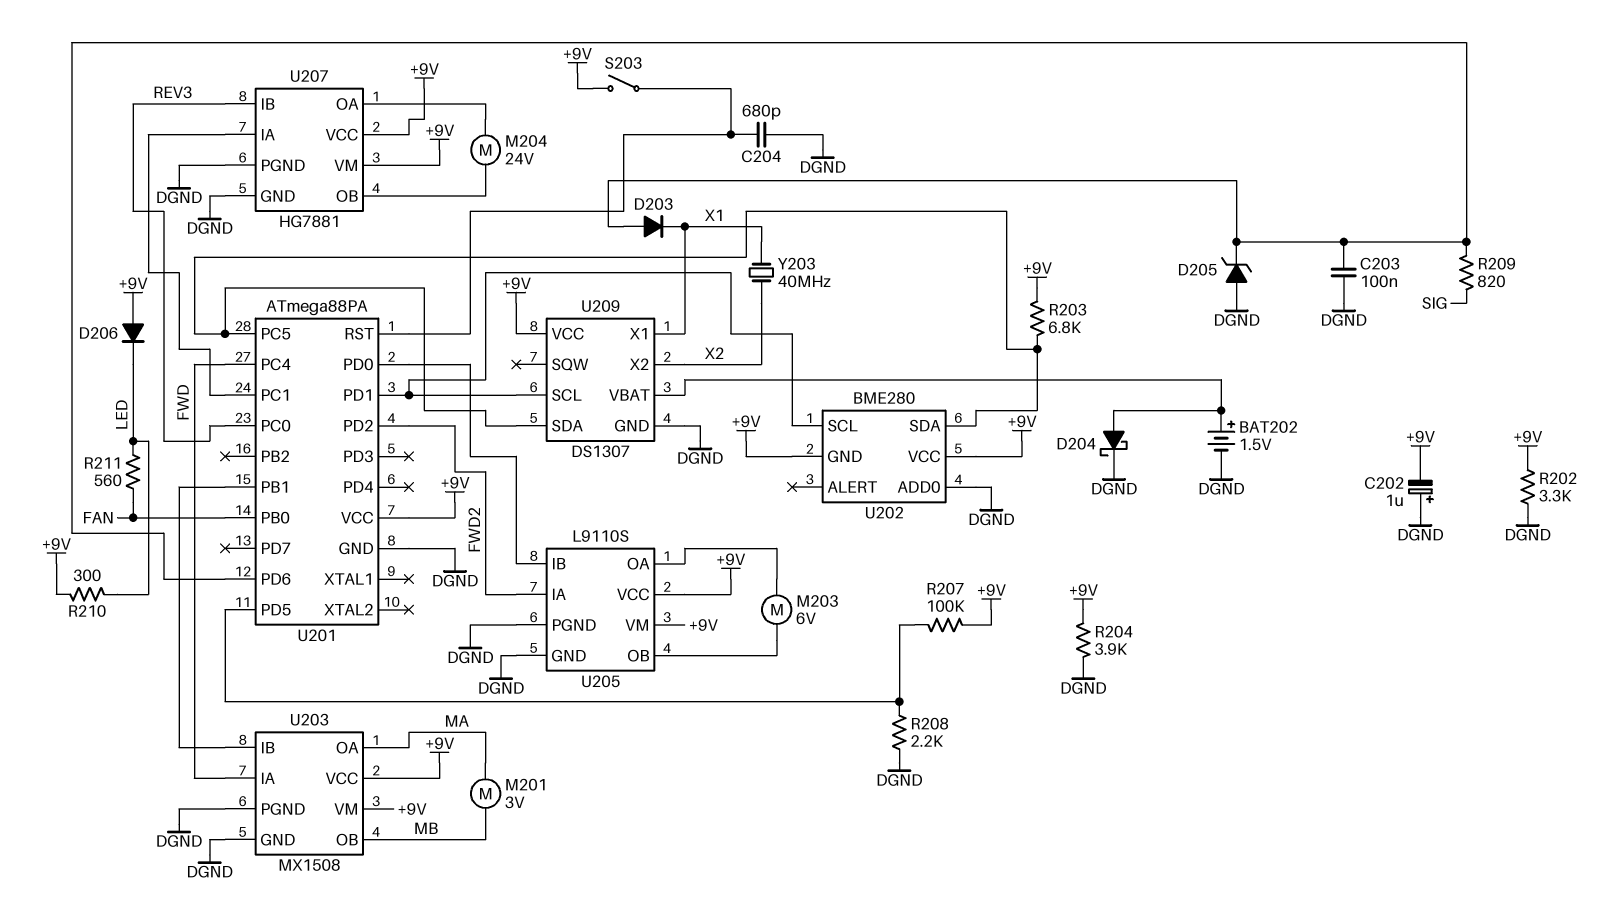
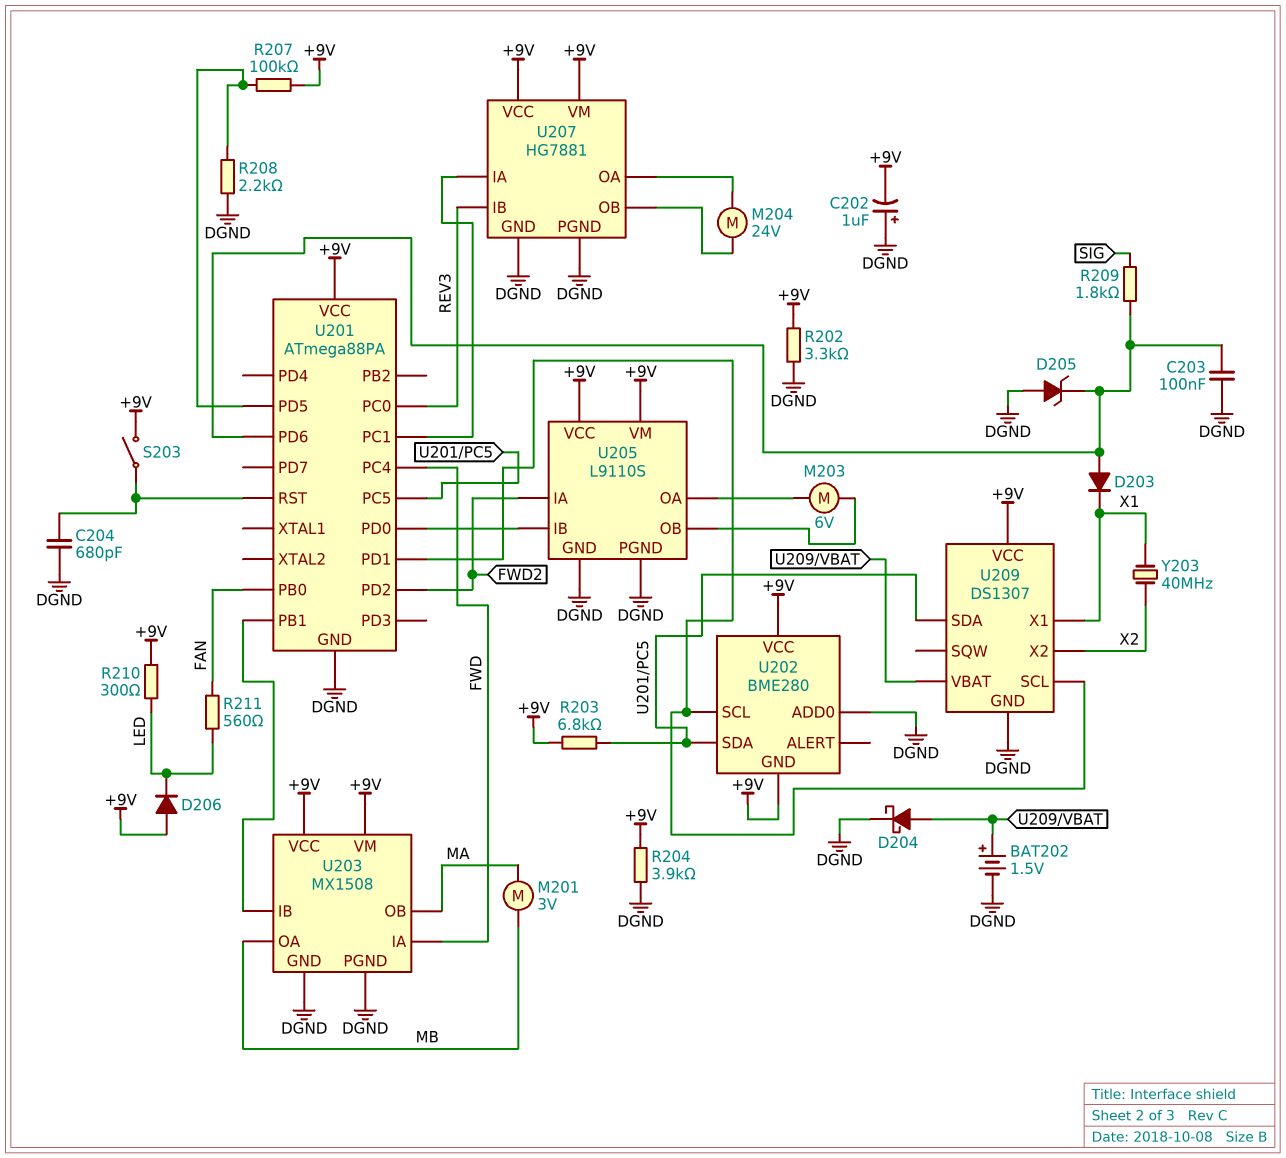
R209: 820 (SIG, U201/PD6) -> 1.8k (SIG, U201/PD6)
U203 pin OA: MA -> MB
U203 pin OB: MB -> MA

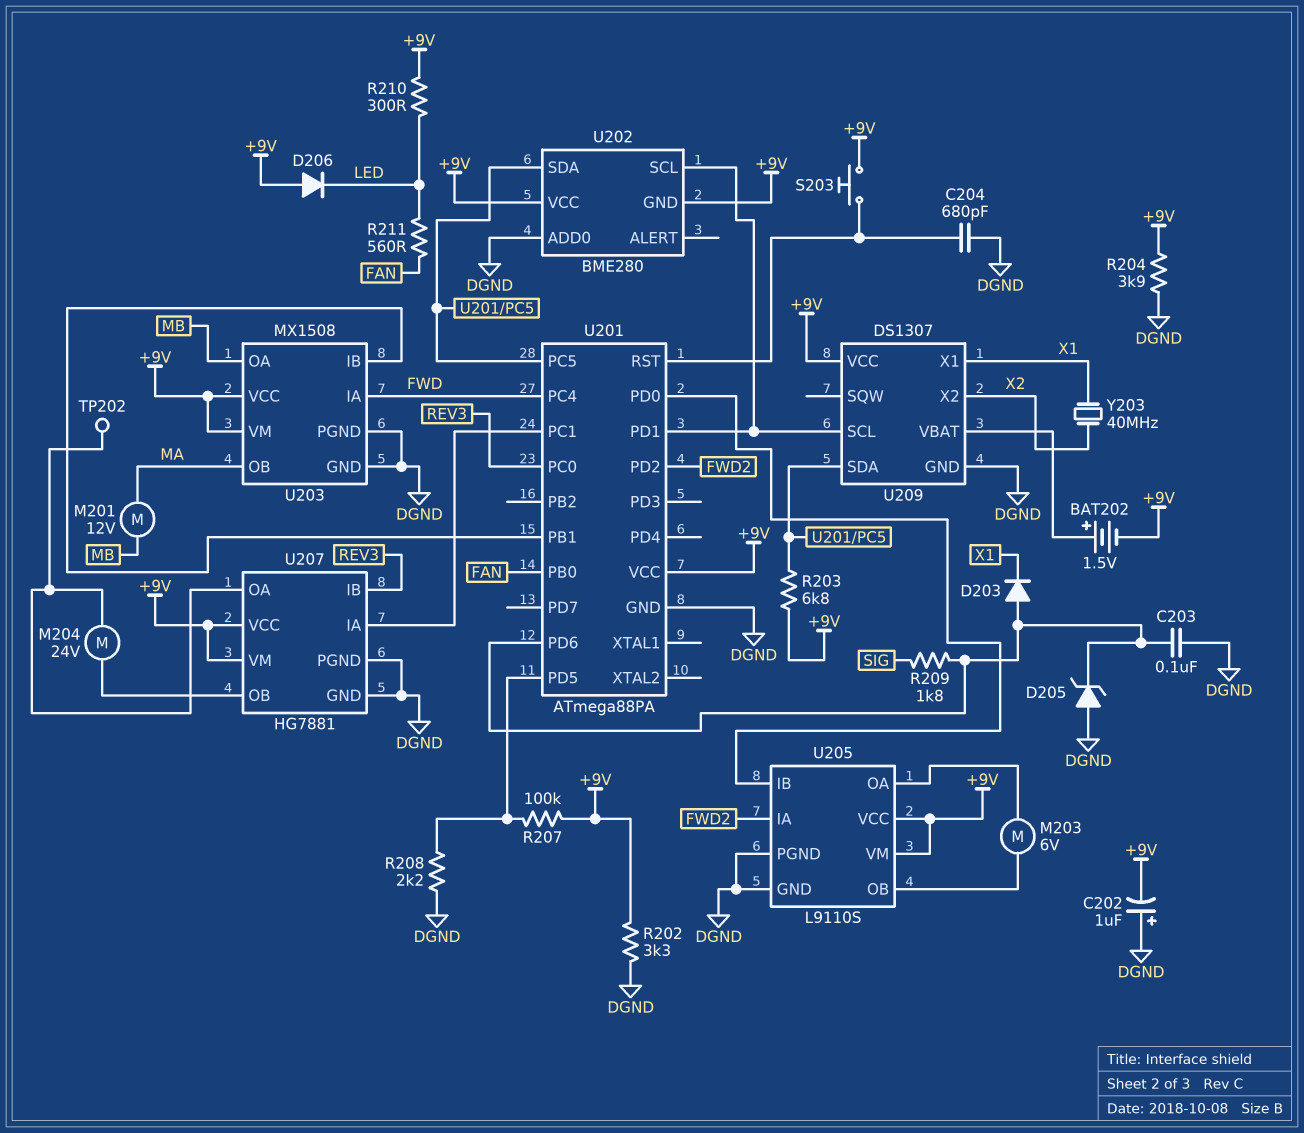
BAT202: 1.5V (plus U209/VBAT, minus DGND) -> 1.5V (plus U209/VBAT, minus +9V)
D204: schottky (A U209/VBAT, K DGND) -> none
M201: motor 3V (MA, MB) -> motor 12V (MA, MB)
S203: switch (+9V, U201/RST) -> button (+9V, U201/RST)
TP202: none -> test point (U207/OA)

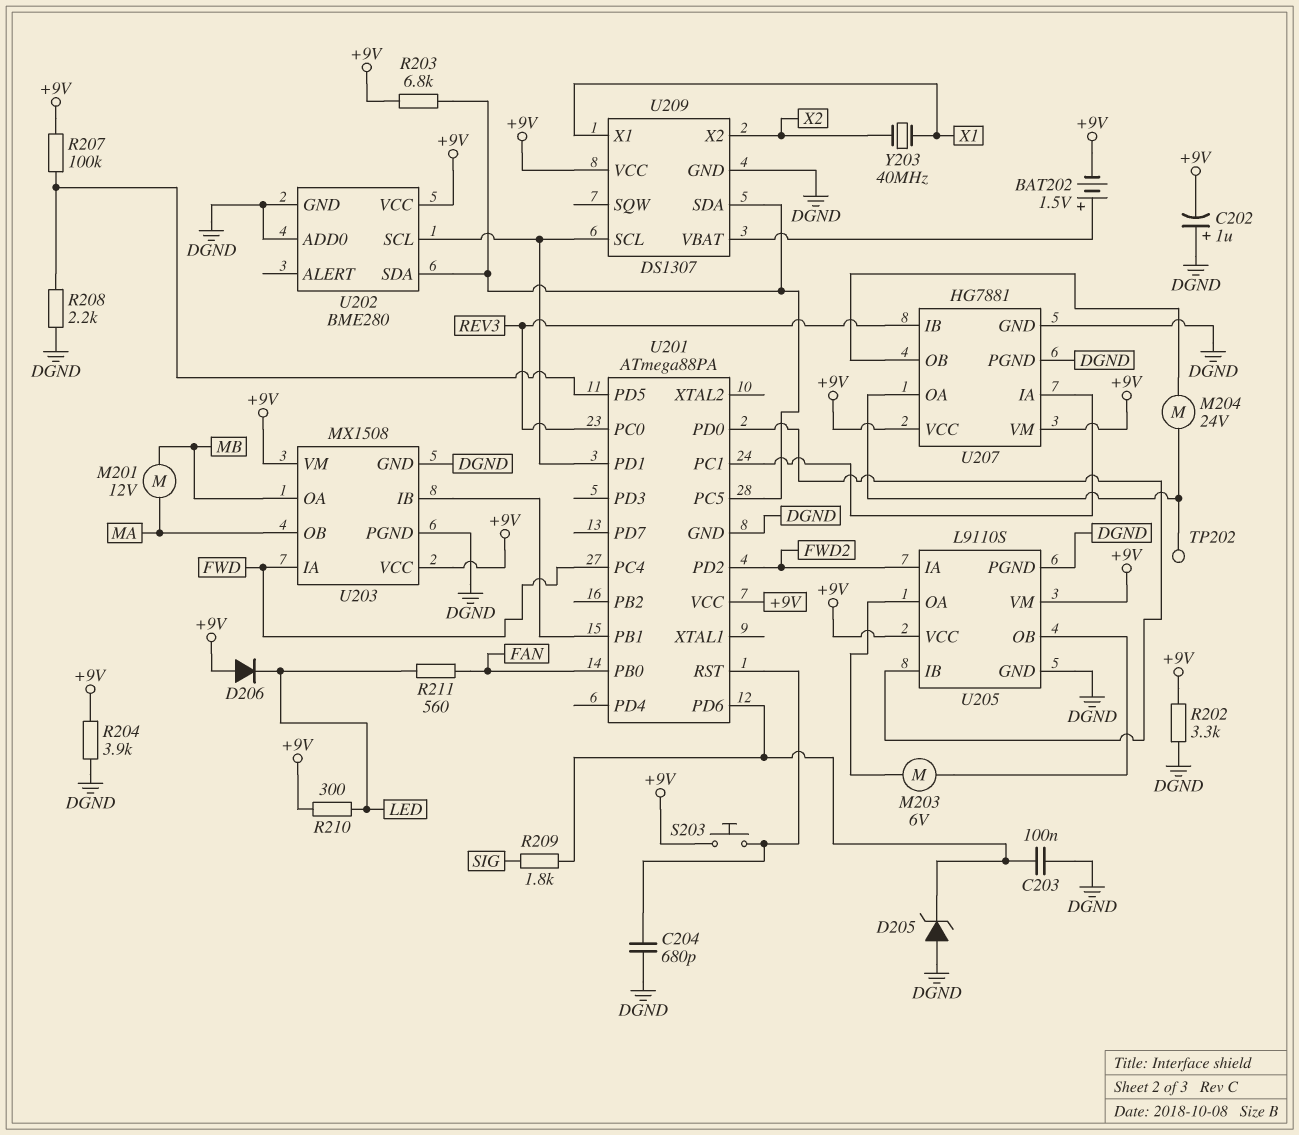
D203: diode (A U201/PD6, K X1) -> none
U202 pin GND: +9V -> DGND

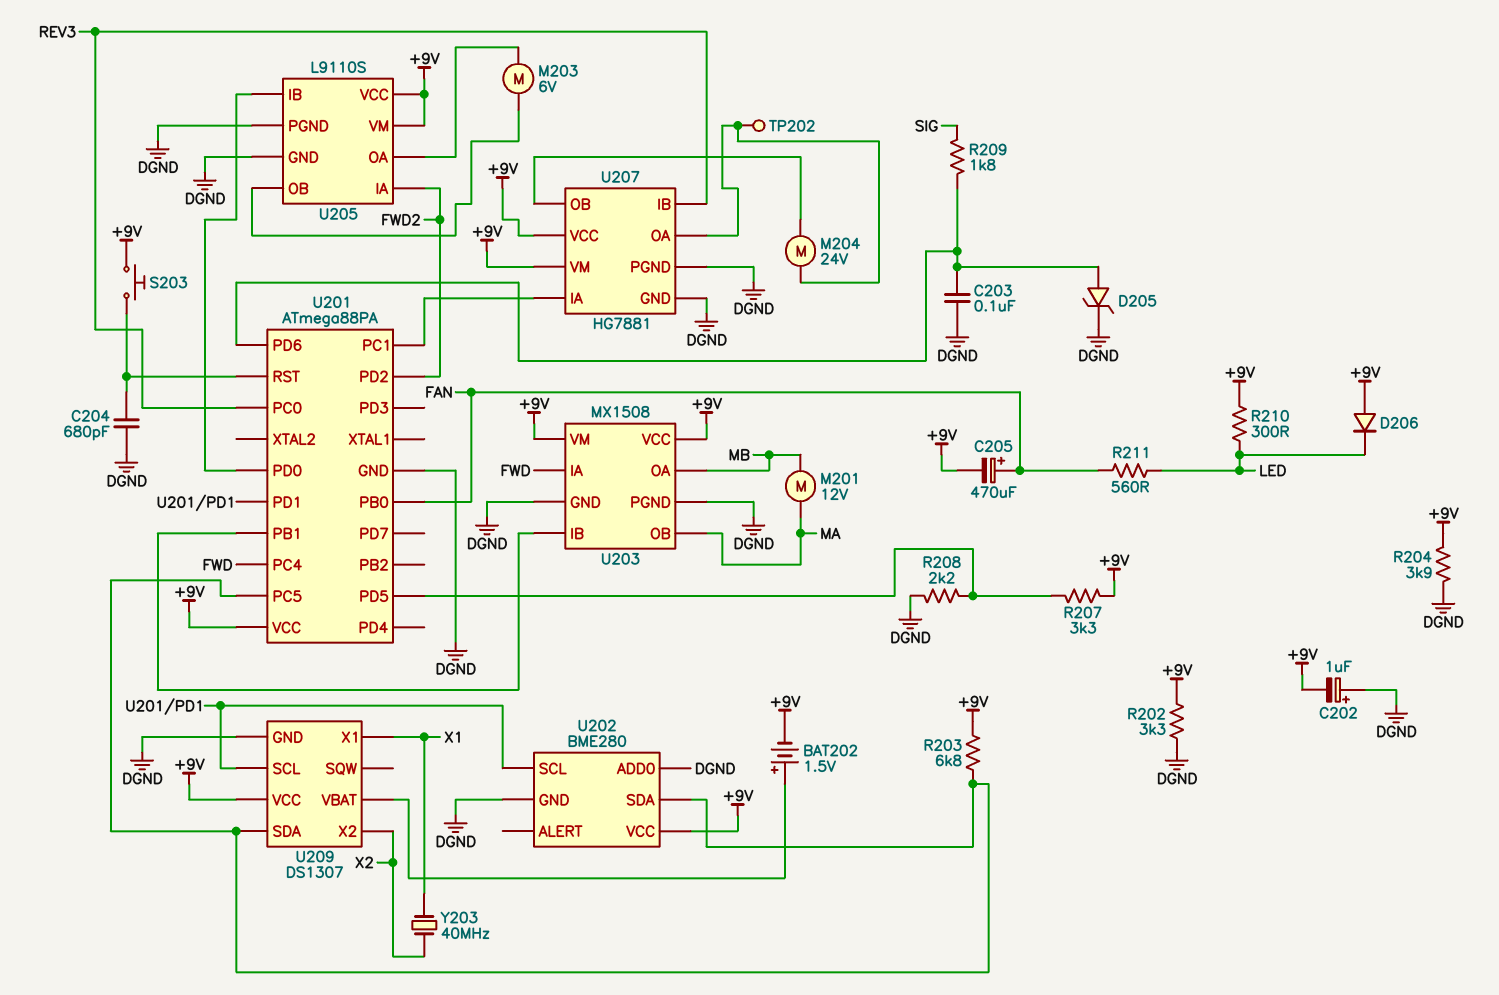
C205: none -> 470uF (plus FAN, minus +9V)
D205: zener (A DGND, K U201/PD6) -> zener (A U201/PD6, K DGND)
R207: 100k (+9V, U201/PD5) -> 3.3k (+9V, U201/PD5)

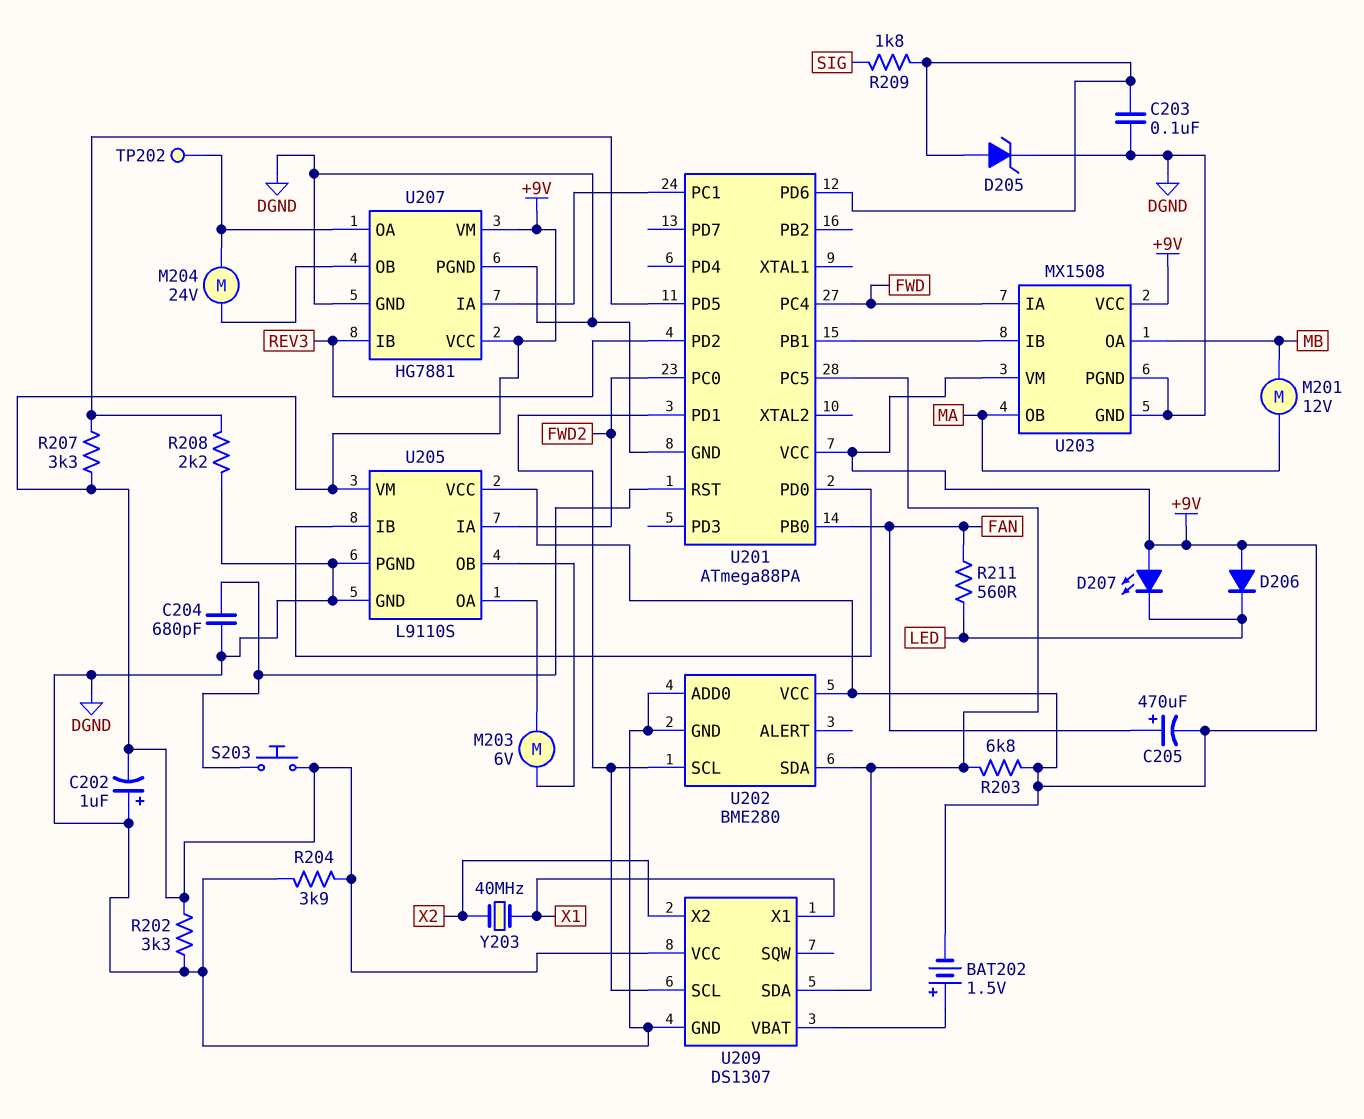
D207: none -> LED (A +9V, K LED)
R210: 300 (+9V, LED) -> none
U201 pin PC0: REV3 -> FWD2
U201 pin PD2: FWD2 -> REV3

